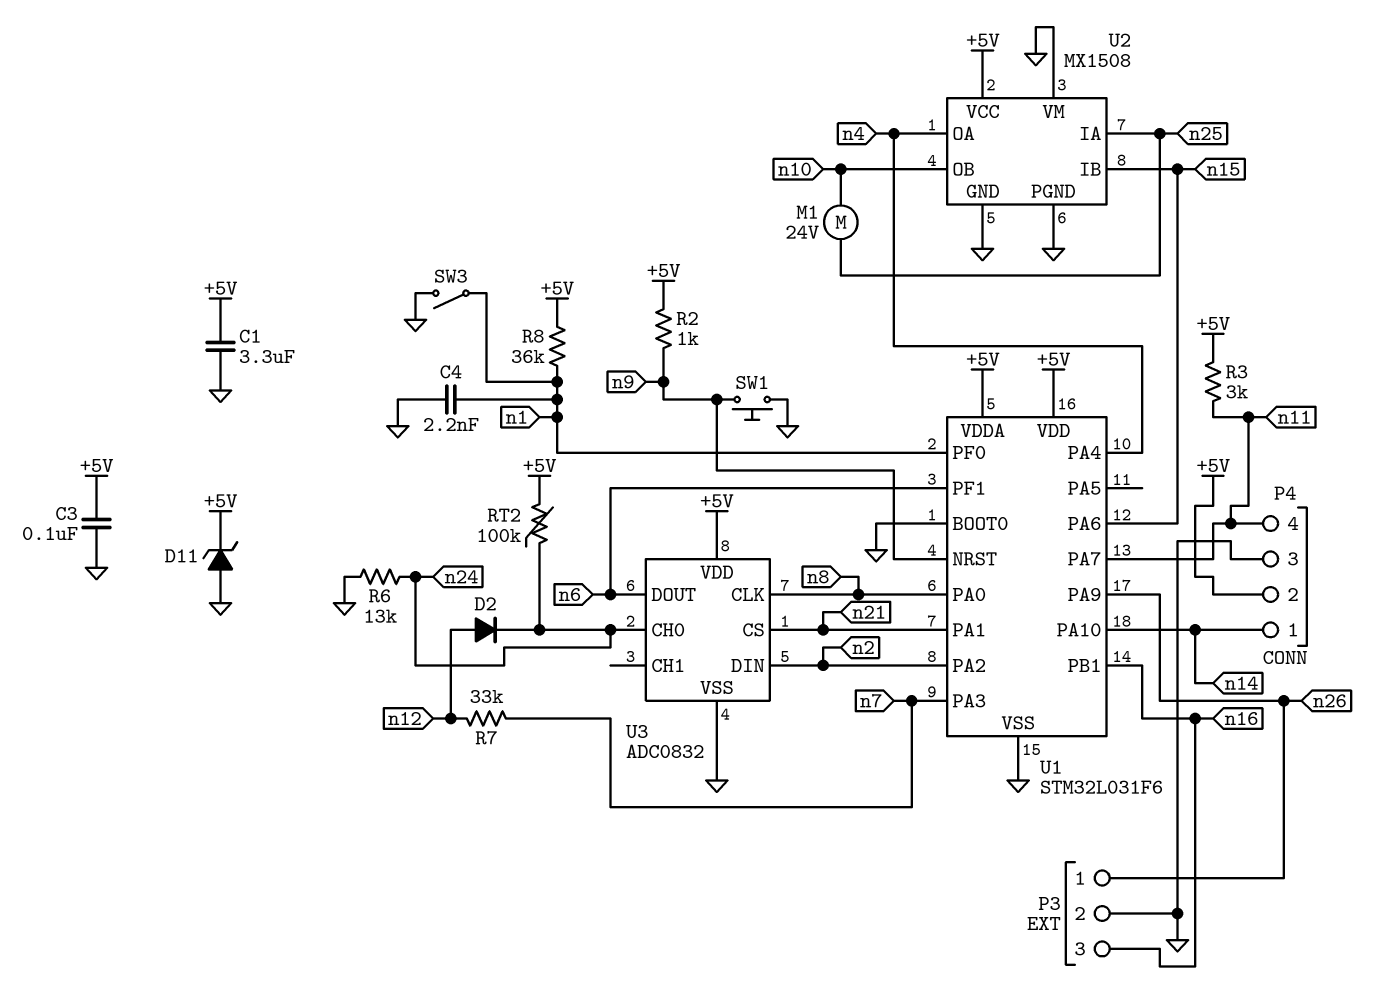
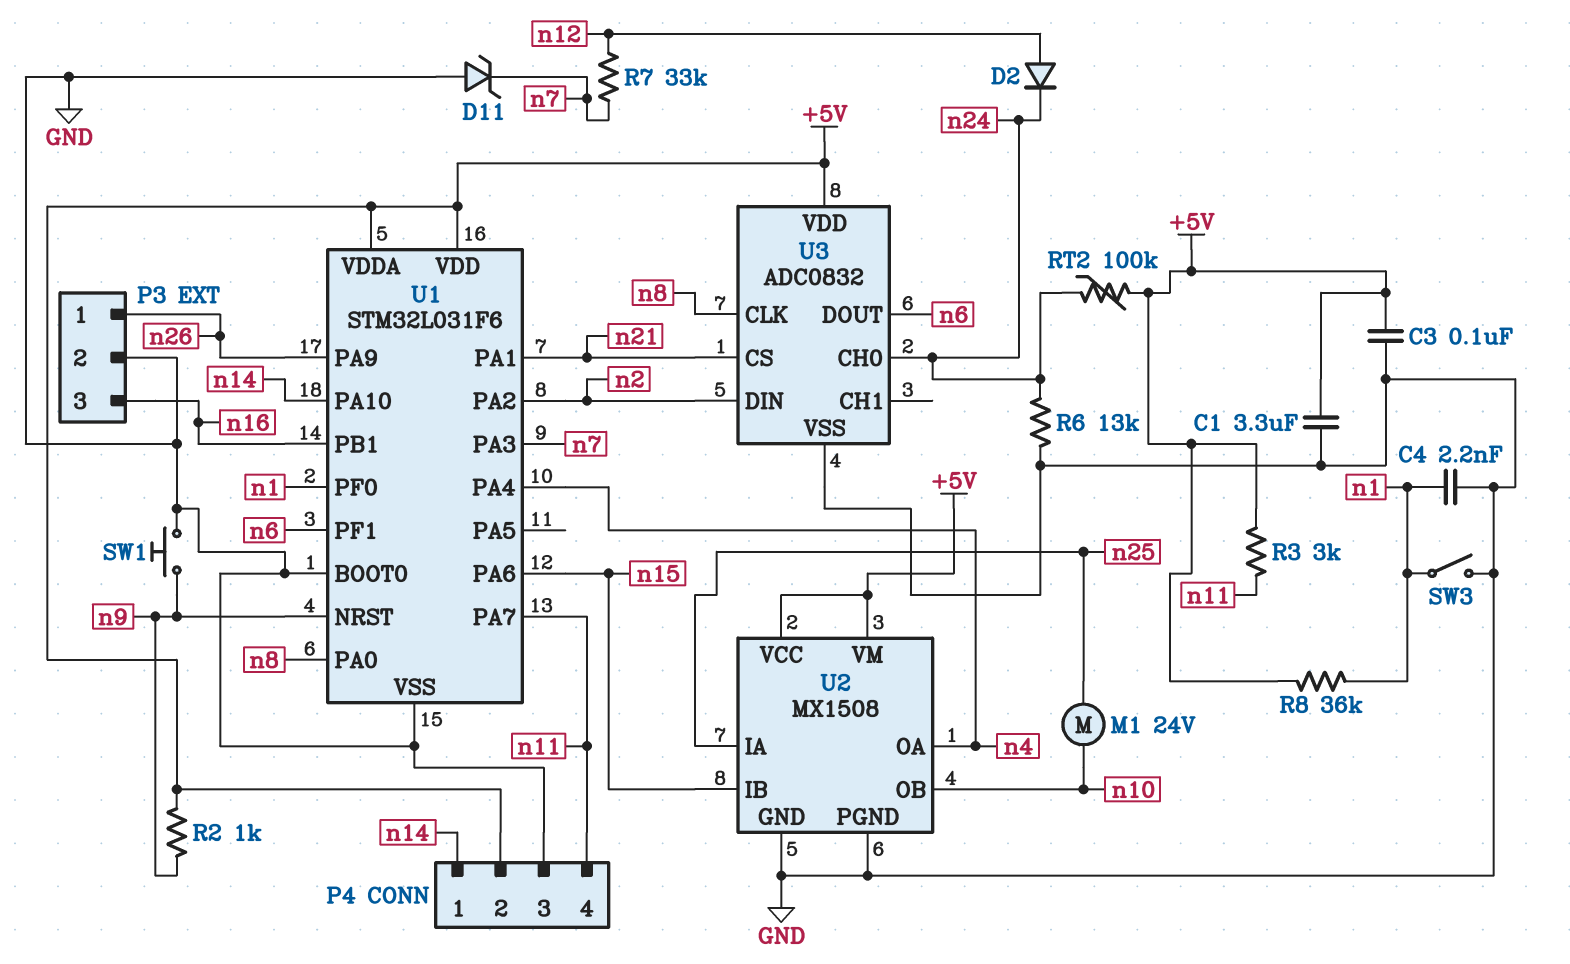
D11: zener (A GND, K +5V) -> zener (A GND, K n7)
U2 pin VM: GND -> +5V

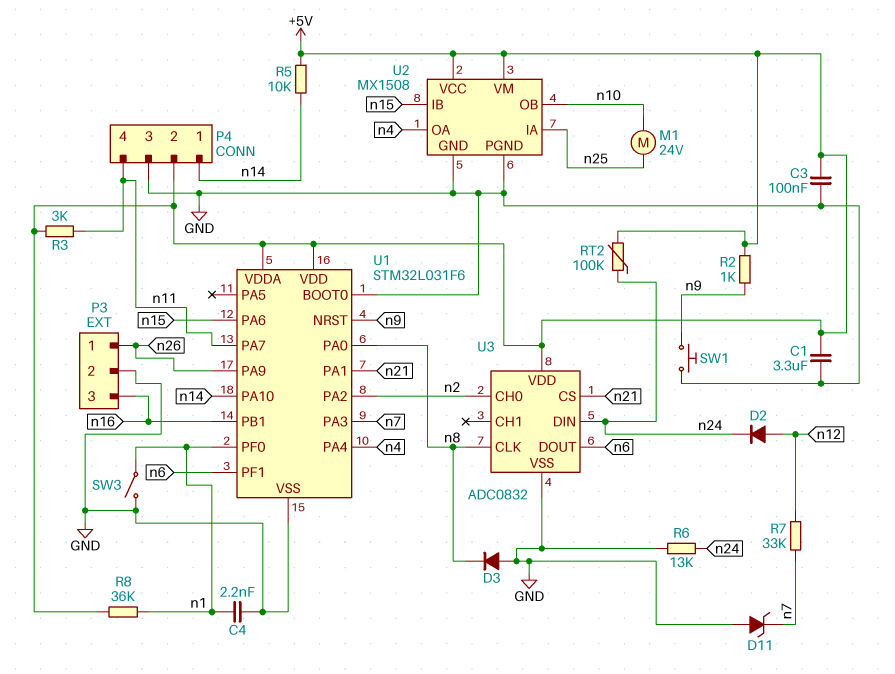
D3: none -> diode (A GND, K n8)
R5: none -> 10k (+5V, n14)
U3 pin CH0: n24 -> n2
U3 pin DIN: n2 -> n24

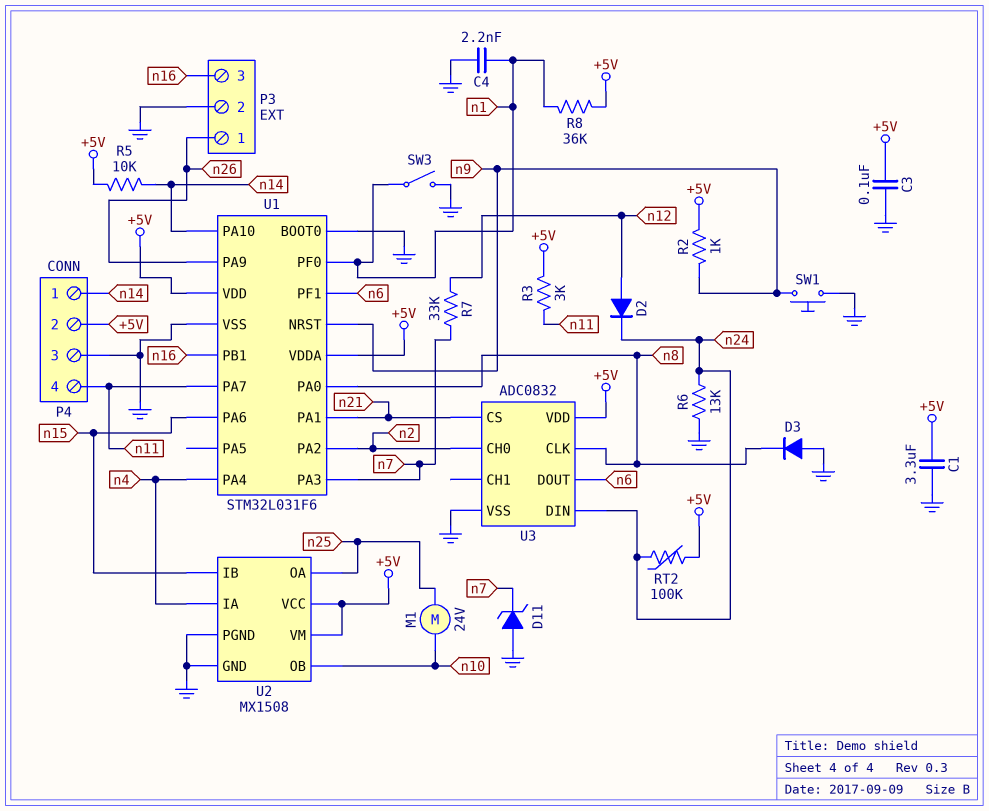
U2 pin IA: n25 -> n4
U2 pin OA: n4 -> n25

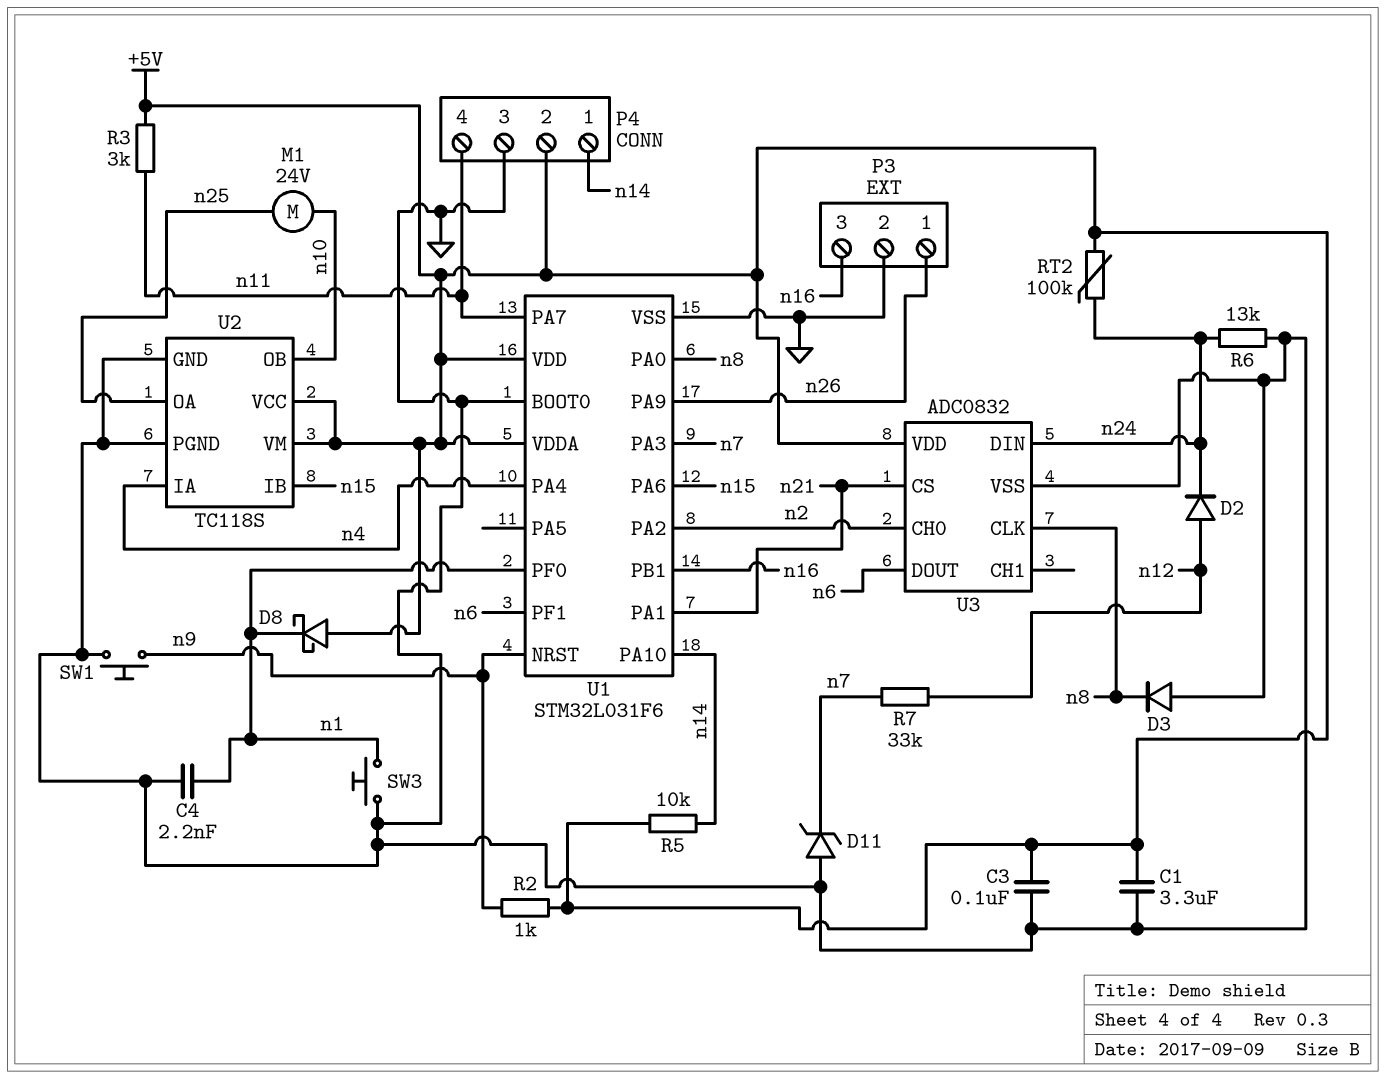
D8: none -> schottky (A +5V, K n1)
R8: 36k (+5V, n1) -> none
SW3: switch (GND, n1) -> button (GND, n1)
U2: MX1508 -> TC118S

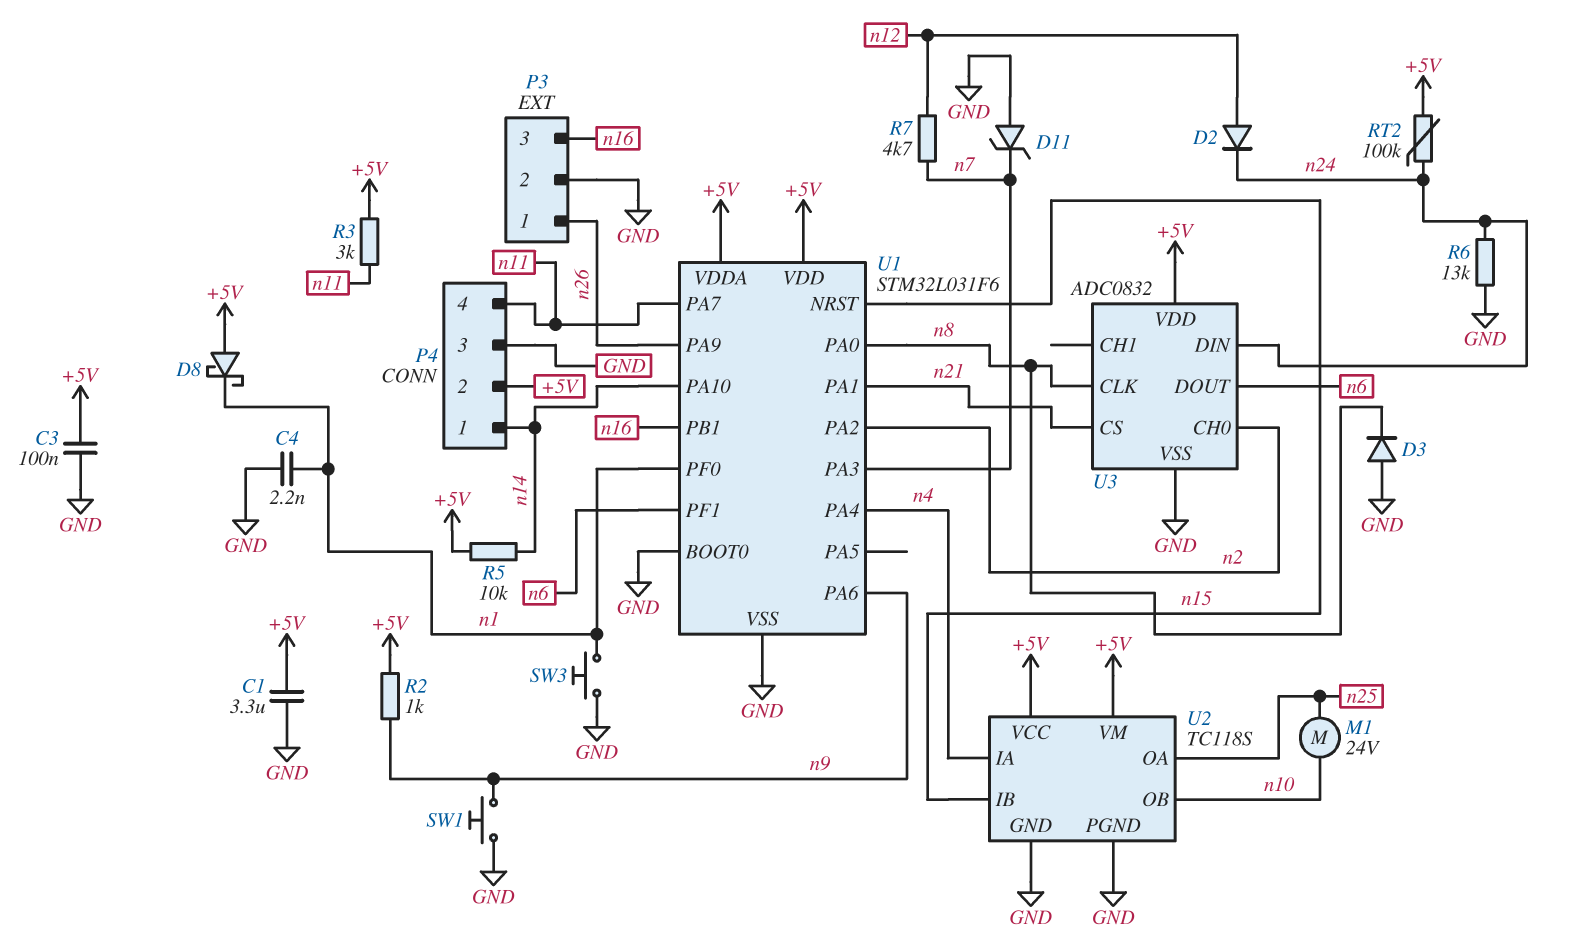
R7: 33k (n7, n12) -> 4.7k (n7, n12)
U1 pin NRST: n9 -> n15
U1 pin PA6: n15 -> n9

